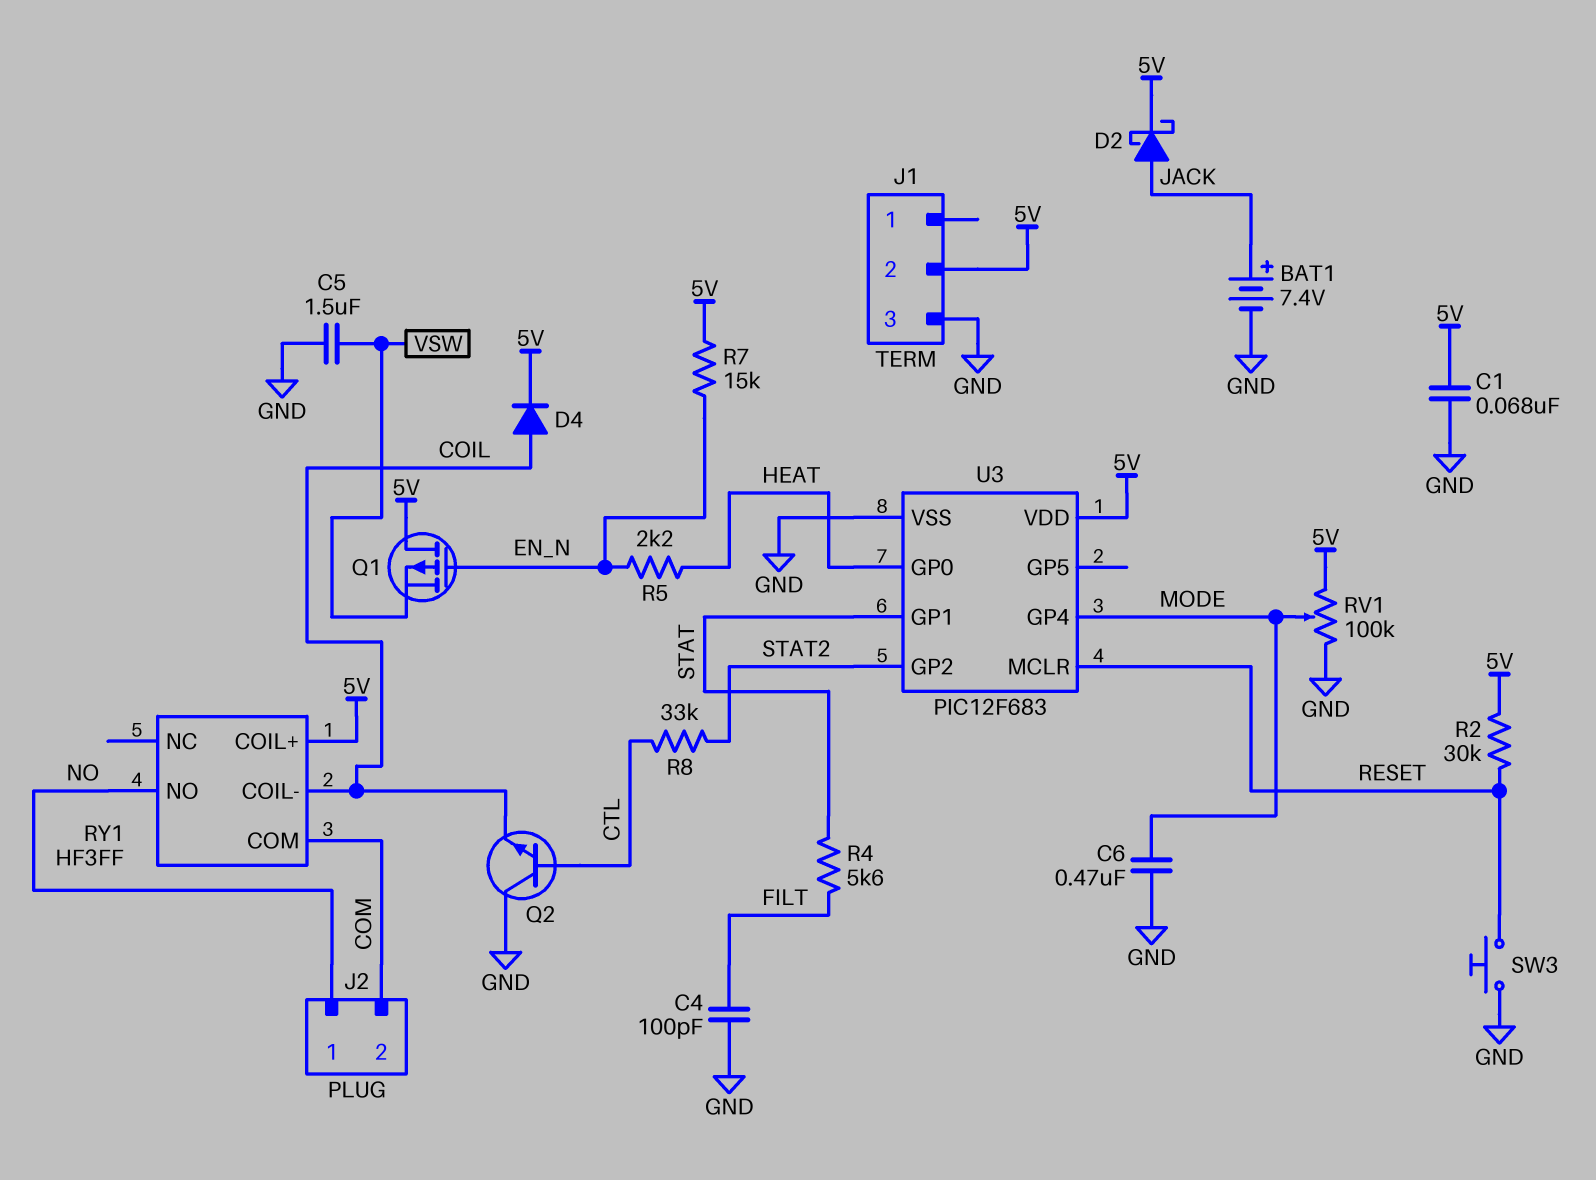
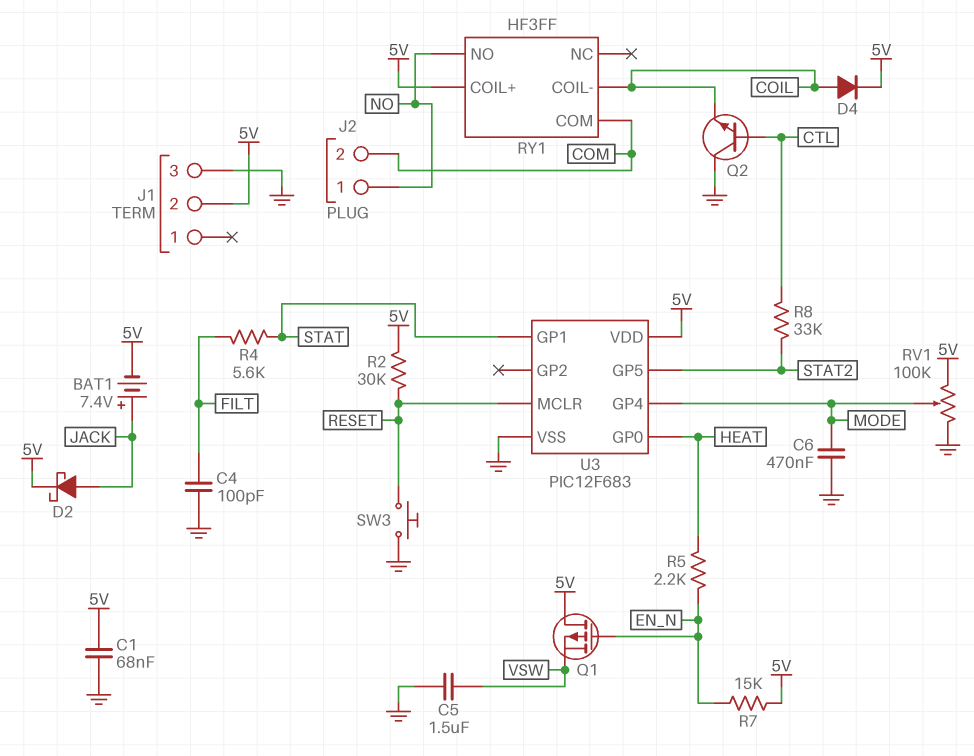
BAT1: 7.4V (plus JACK, minus GND) -> 7.4V (plus JACK, minus 5V)
U3 pin GP2: STAT2 -> none
U3 pin GP5: none -> STAT2

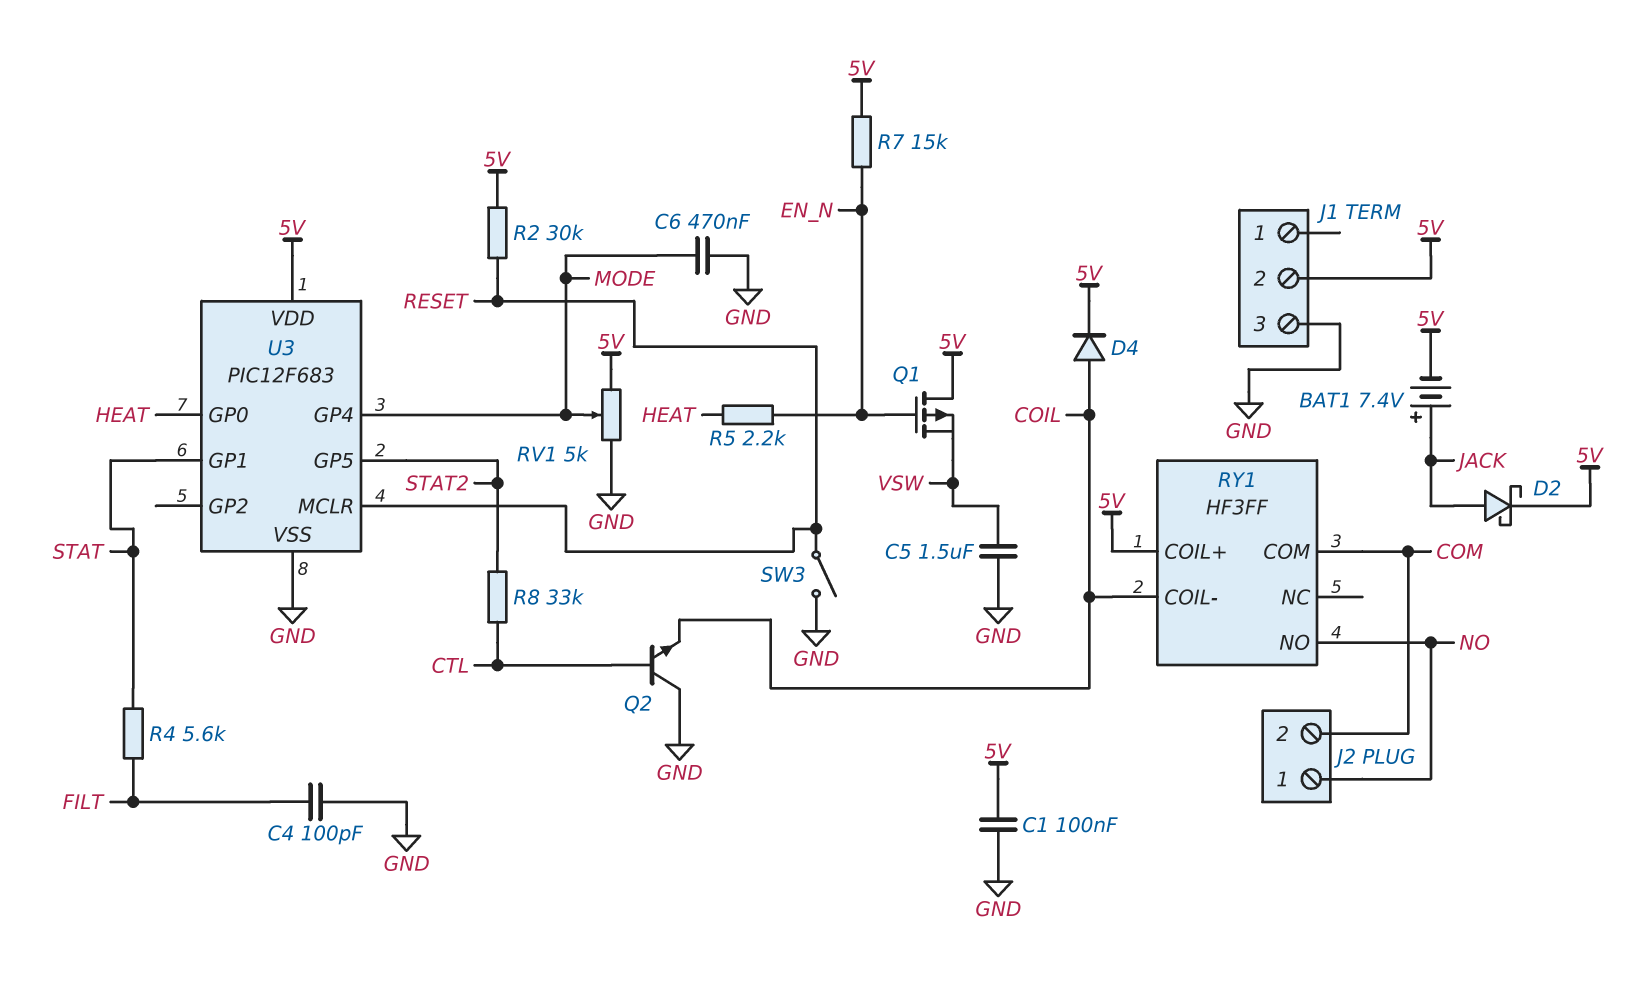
C1: 68nF (5V, GND) -> 100nF (5V, GND)
RV1: 100k (5V, GND, wiper MODE) -> 5k (5V, GND, wiper MODE)
SW3: button (GND, RESET) -> switch (GND, RESET)

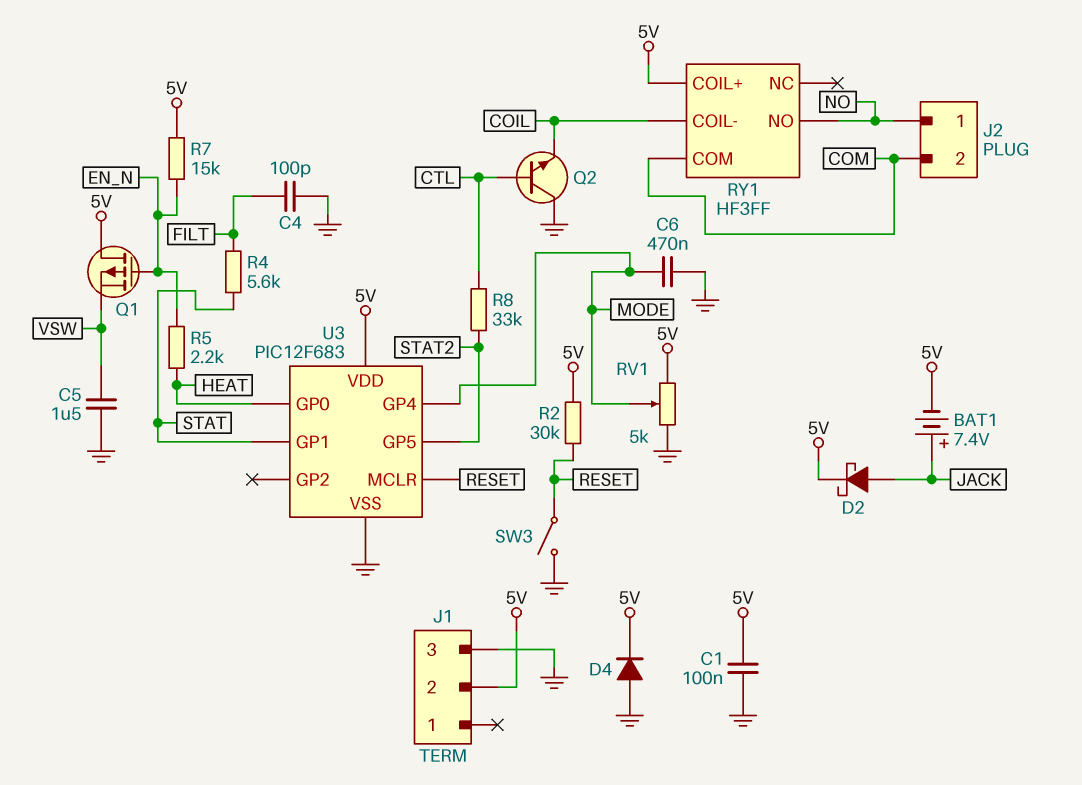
D4: diode (A COIL, K 5V) -> diode (A GND, K 5V)

